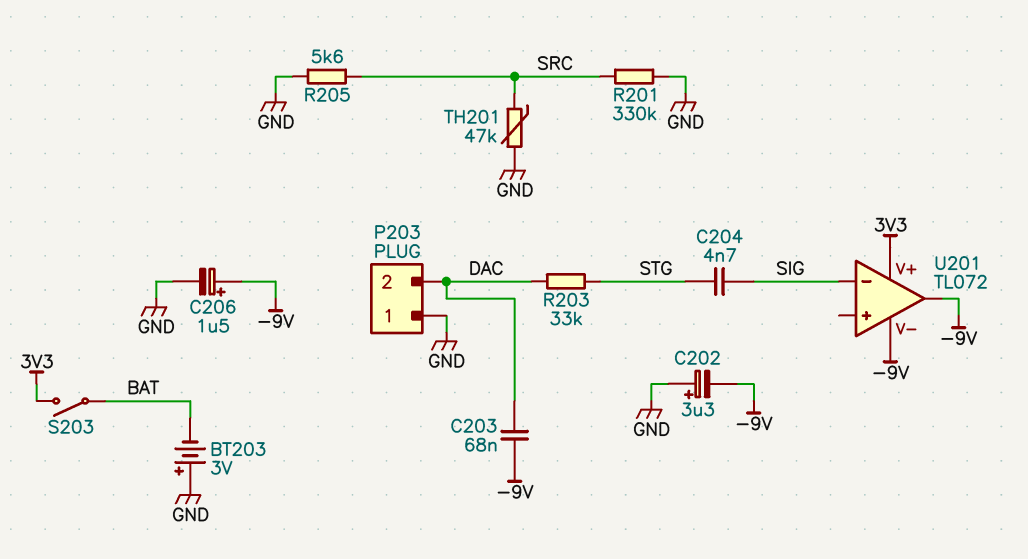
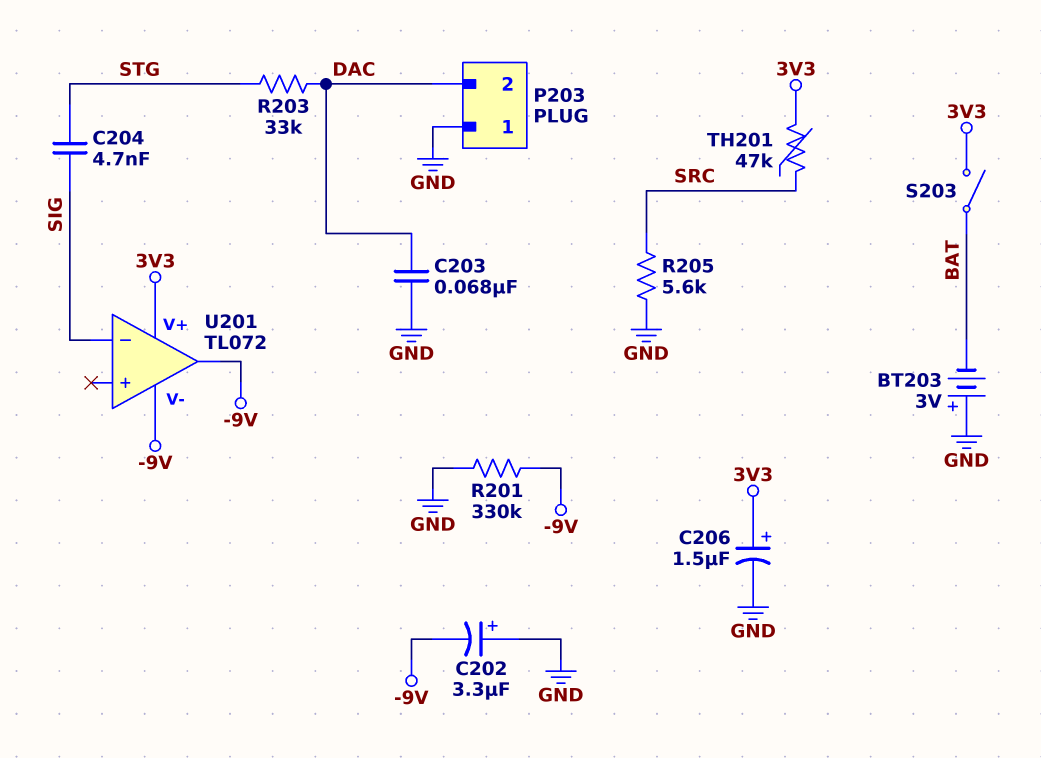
C203: 68nF (-9V, DAC) -> 68nF (DAC, GND)
C206: 1.5uF (plus -9V, minus GND) -> 1.5uF (plus 3V3, minus GND)
R201: 330k (GND, SRC) -> 330k (-9V, GND)
TH201: 47k (GND, SRC) -> 47k (3V3, SRC)

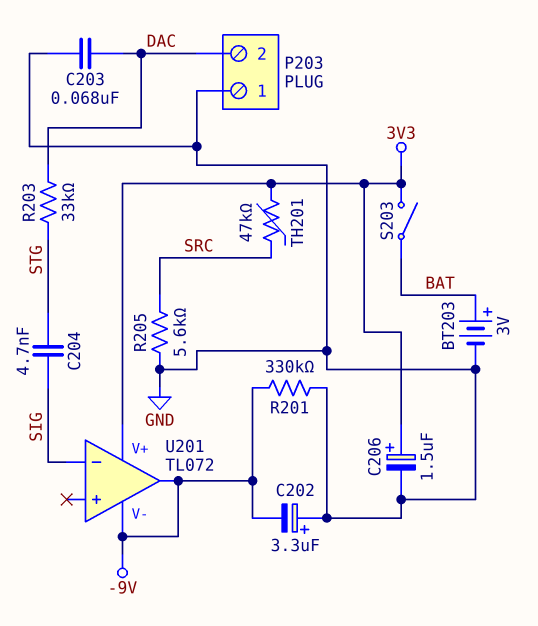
BT203: 3V (plus GND, minus BAT) -> 3V (plus BAT, minus GND)

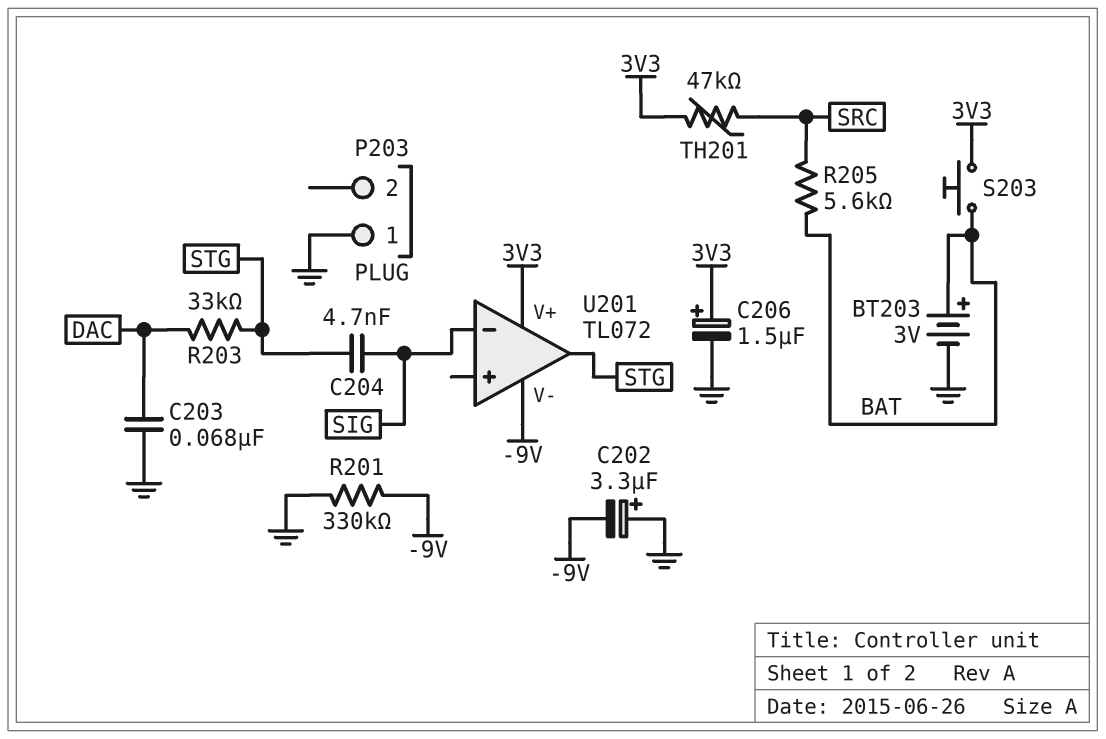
P203 pin 2: DAC -> none
R205: 5.6k (GND, SRC) -> 5.6k (BAT, SRC)
S203: switch (3V3, BAT) -> button (3V3, BAT)
U201 pin out: -9V -> STG

